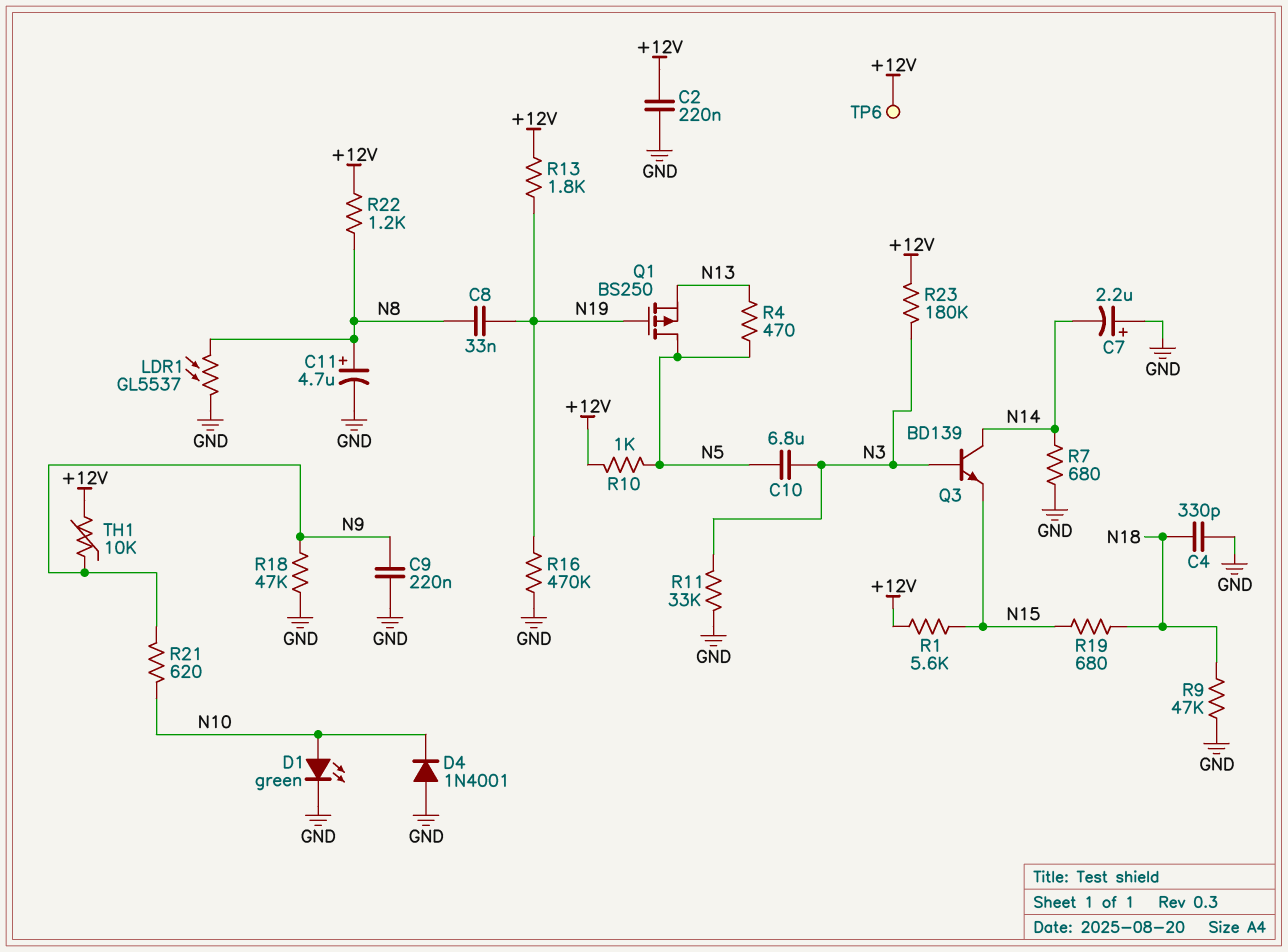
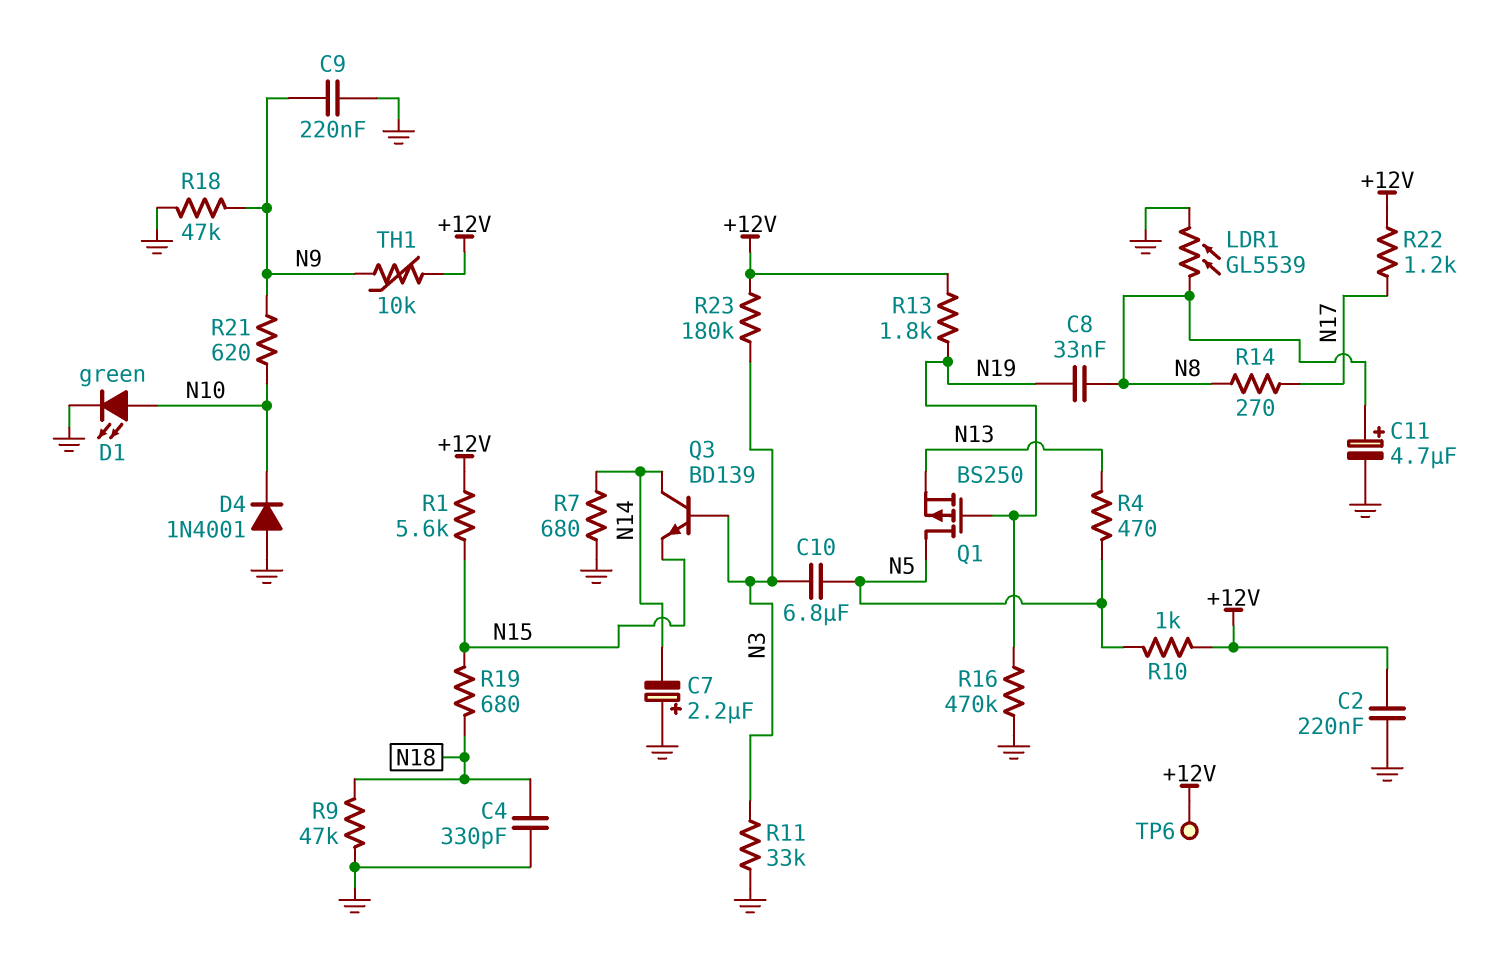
LDR1: GL5537 (GND, N8) -> GL5539 (GND, N8)
R14: none -> 270 (N8, N17)
R22: 1.2k (+12V, N8) -> 1.2k (+12V, N17)

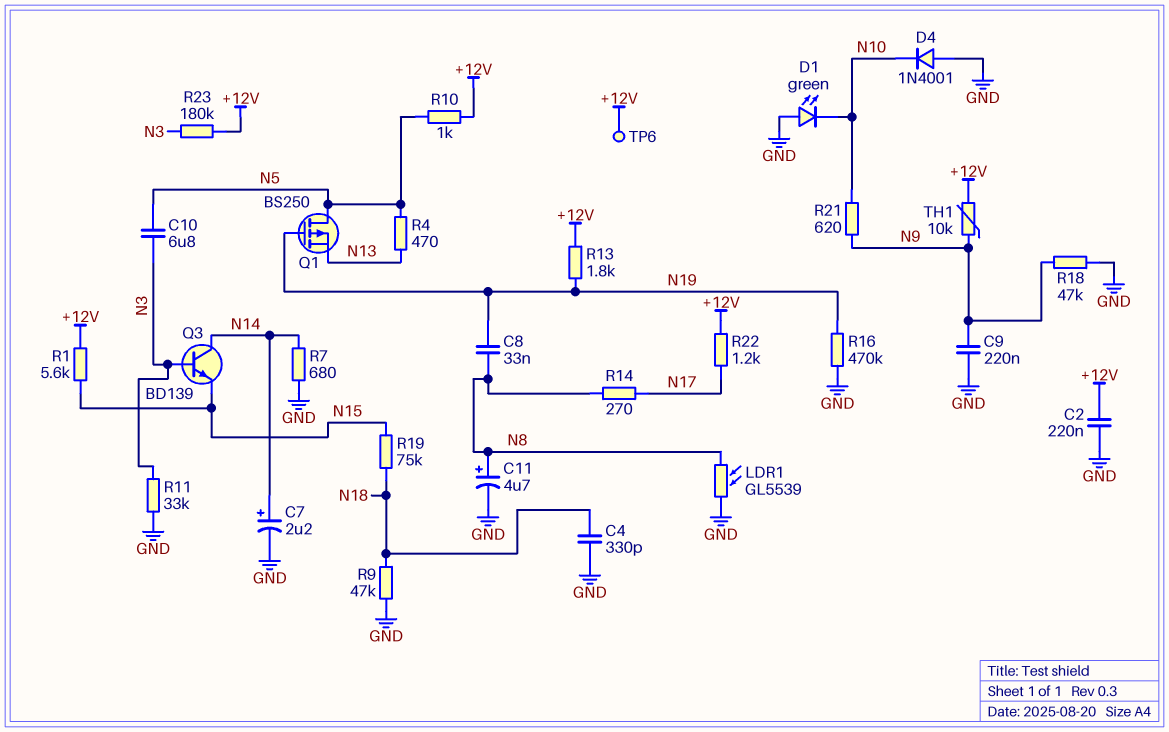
C7: 2.2uF (plus GND, minus N14) -> 2.2uF (plus N14, minus GND)
D1: LED green (A N10, K GND) -> LED green (A GND, K N10)
R19: 680 (N15, N18) -> 75k (N15, N18)

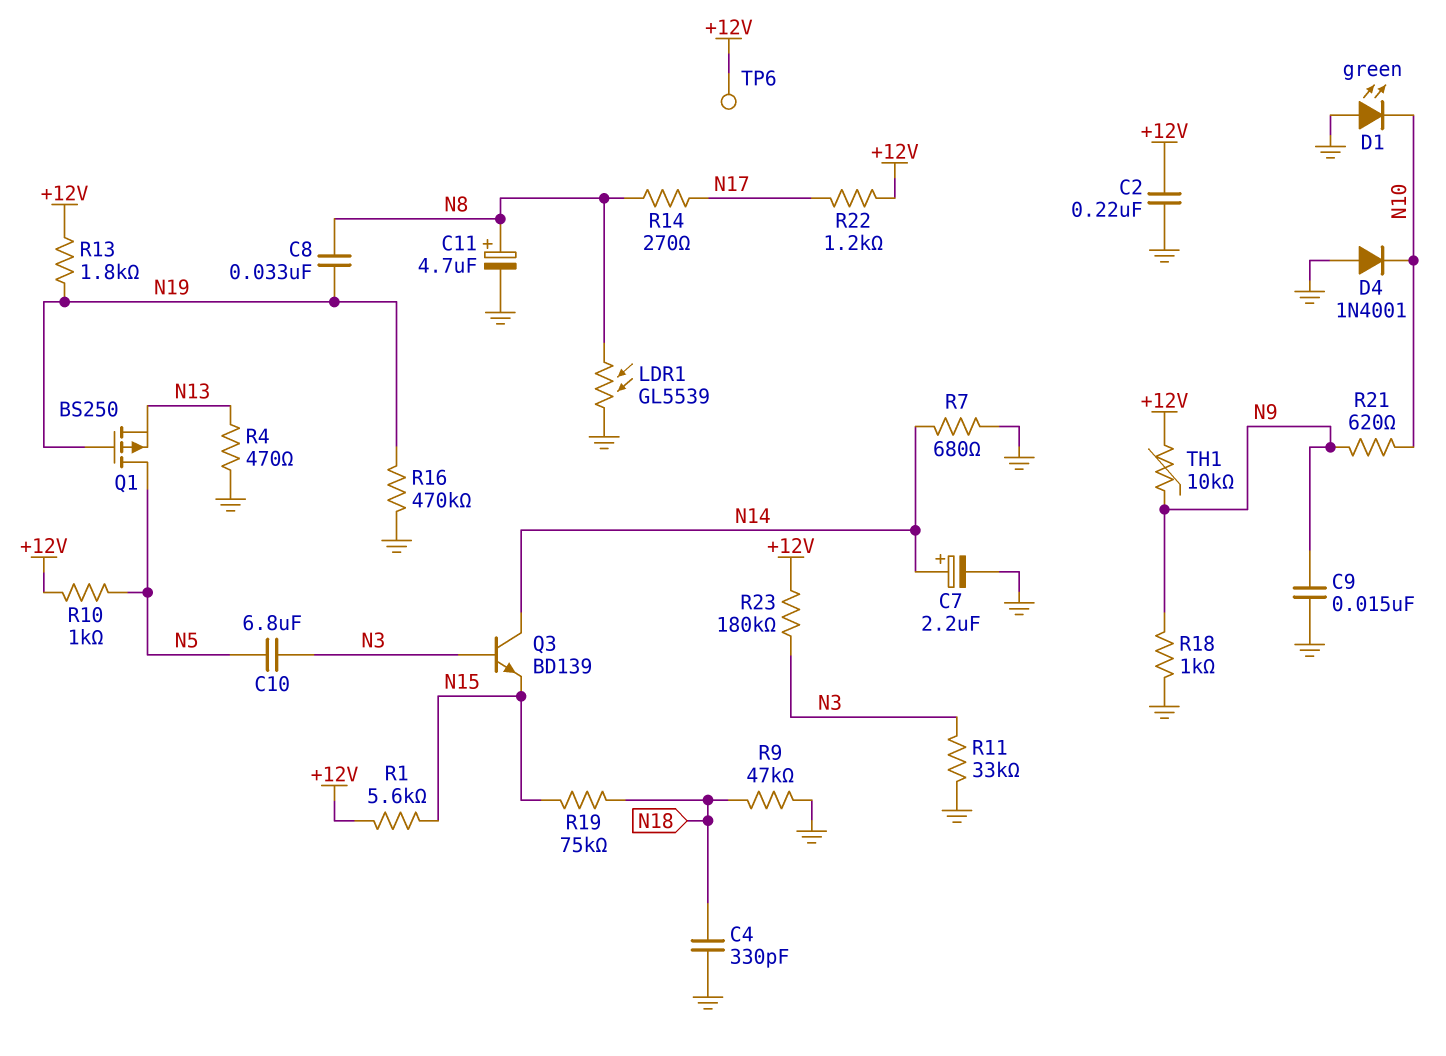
C9: 220nF (GND, N9) -> 15nF (GND, N9)
R4: 470 (N5, N13) -> 470 (GND, N13)
R18: 47k (GND, N9) -> 1k (GND, N9)

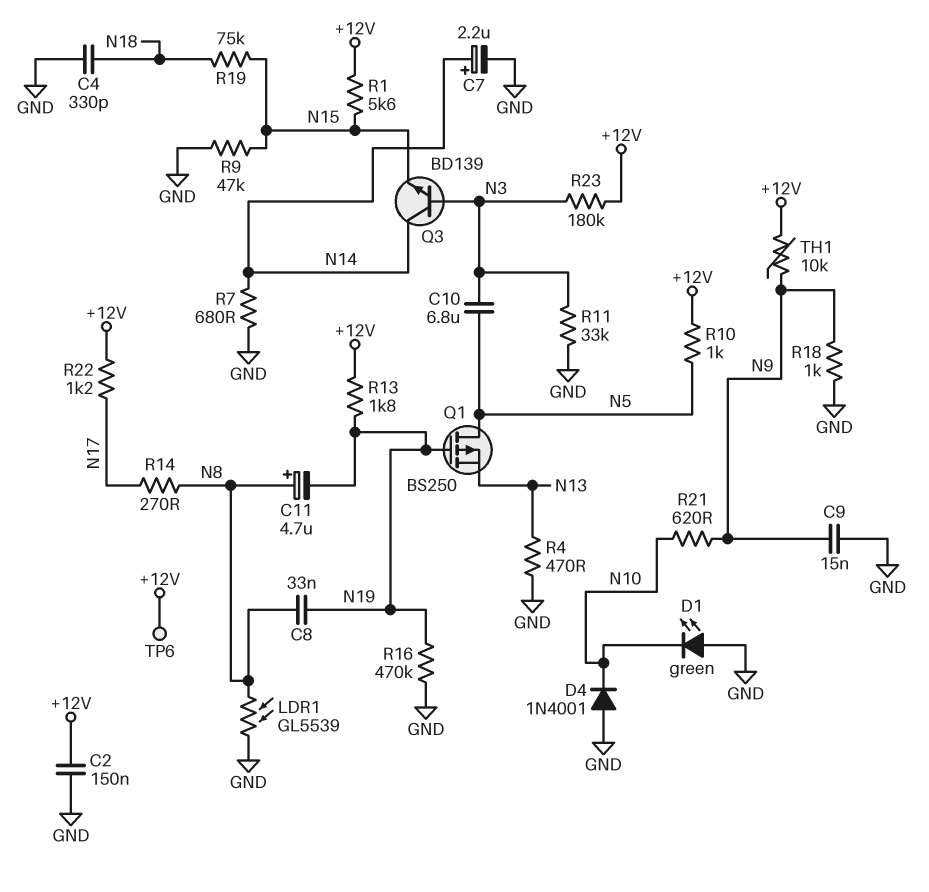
C2: 220nF (+12V, GND) -> 150nF (+12V, GND)
C11: 4.7uF (plus N8, minus GND) -> 4.7uF (plus N8, minus N19)
R9: 47k (GND, N18) -> 47k (GND, N15)

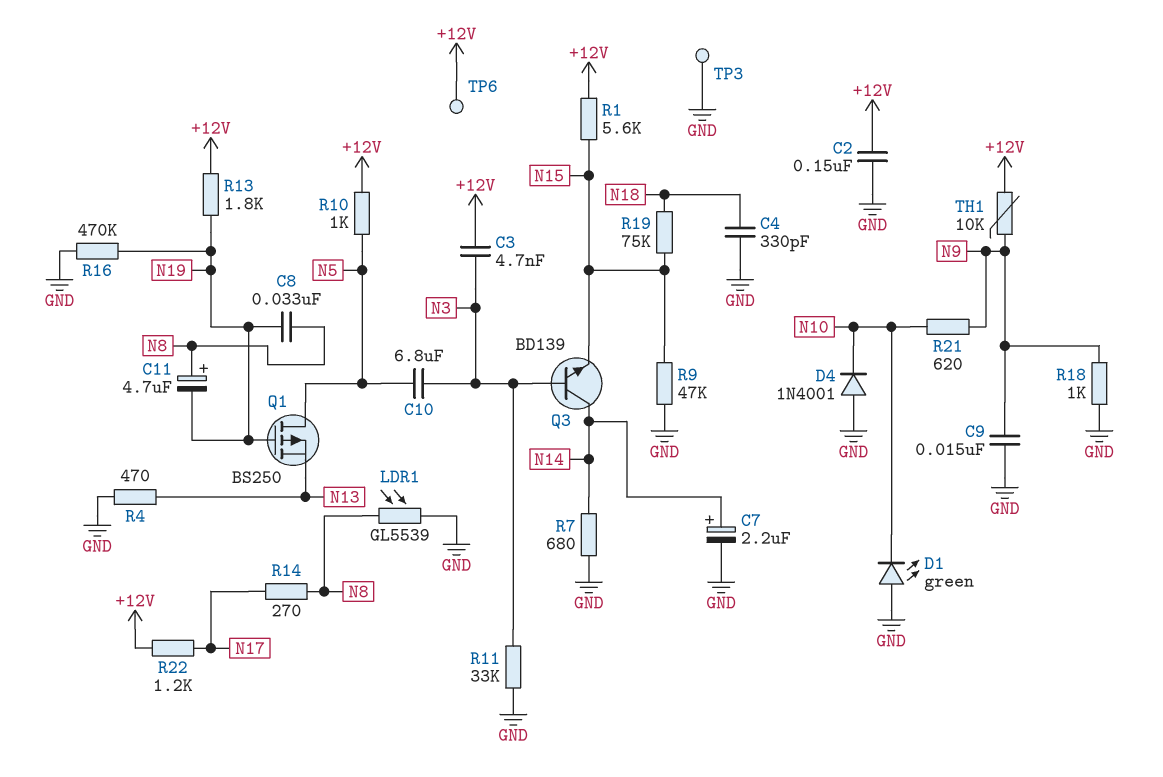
C3: none -> 4.7nF (+12V, N3)
R23: 180k (+12V, N3) -> none
TP3: none -> test point (GND)

